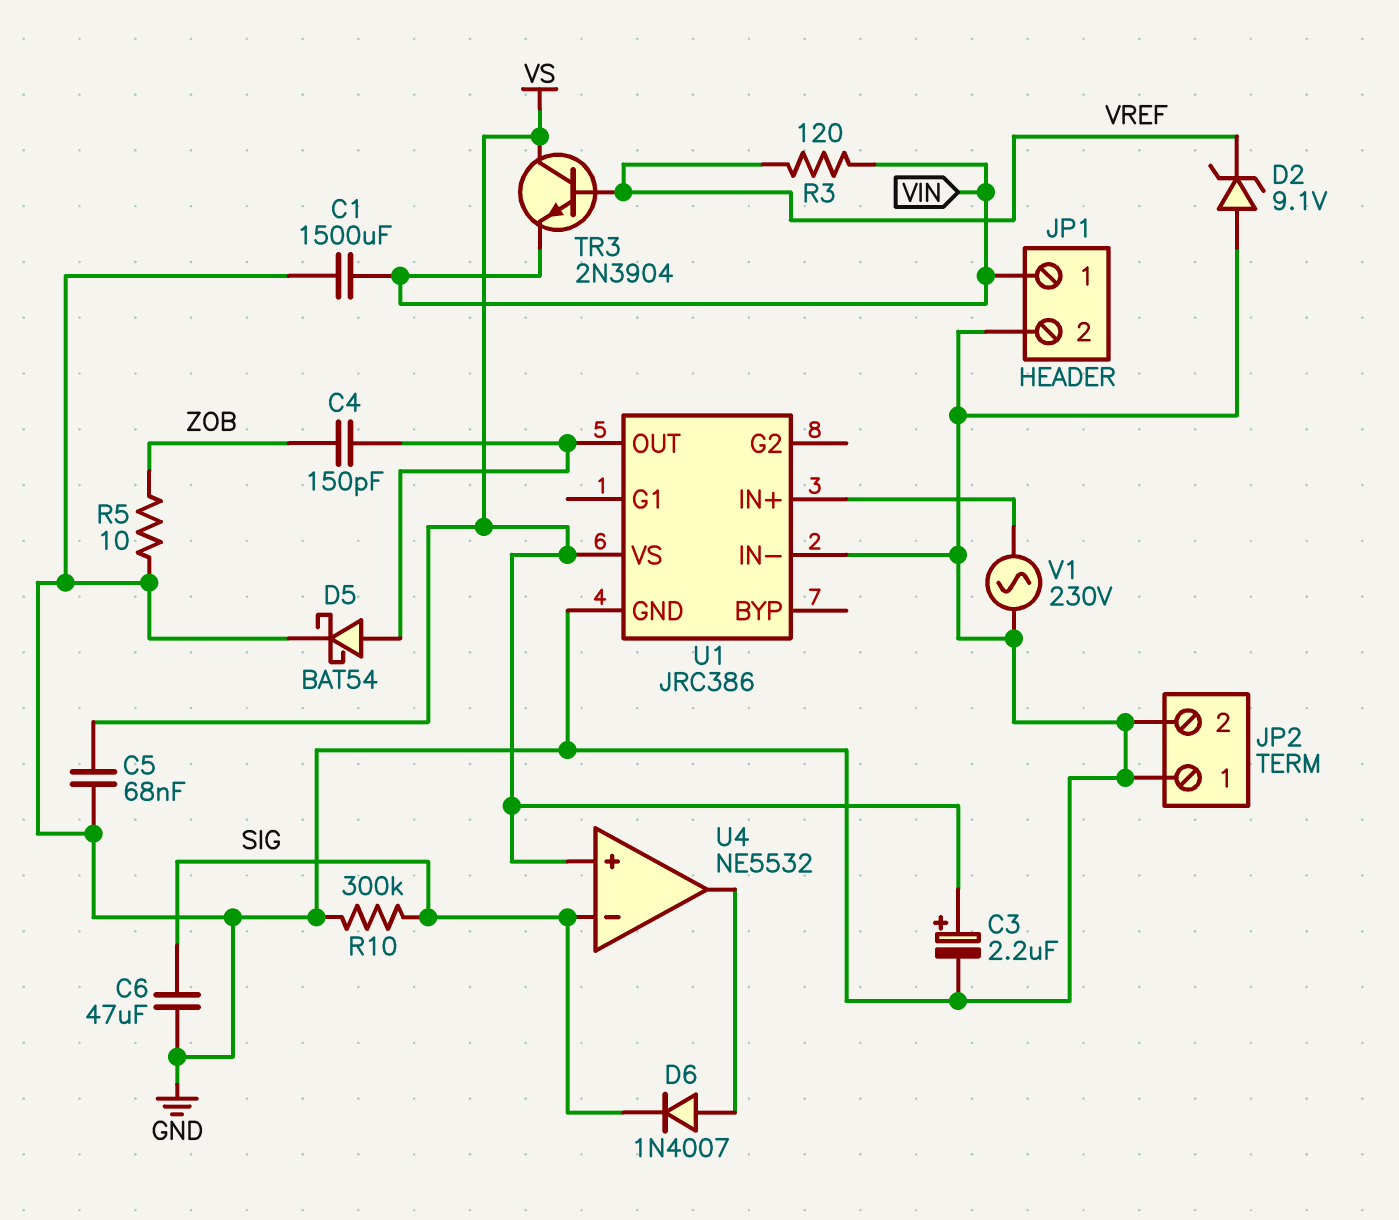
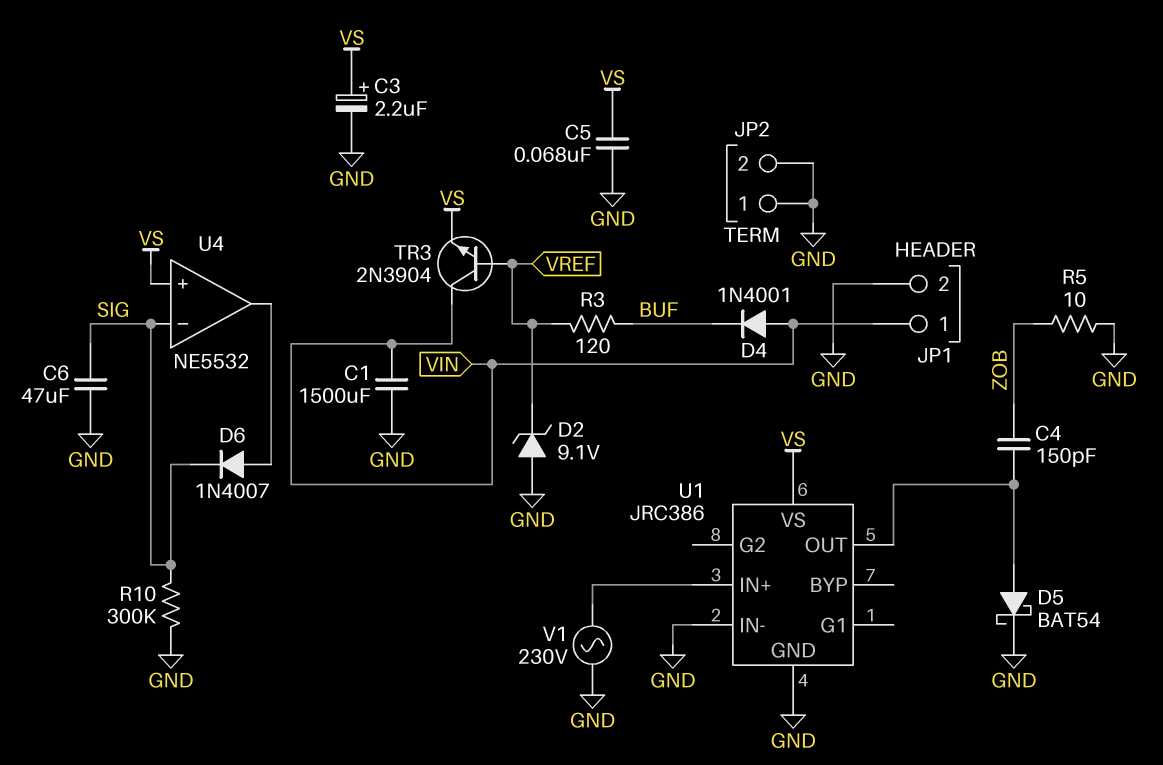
D4: none -> diode 1N4001 (A VIN, K BUF)
R3: 120 (VIN, VREF) -> 120 (BUF, VREF)
TR3: NPN 2N3904 (B VREF, C VS, E VIN) -> NPN 2N3904 (B VREF, C VIN, E VS)

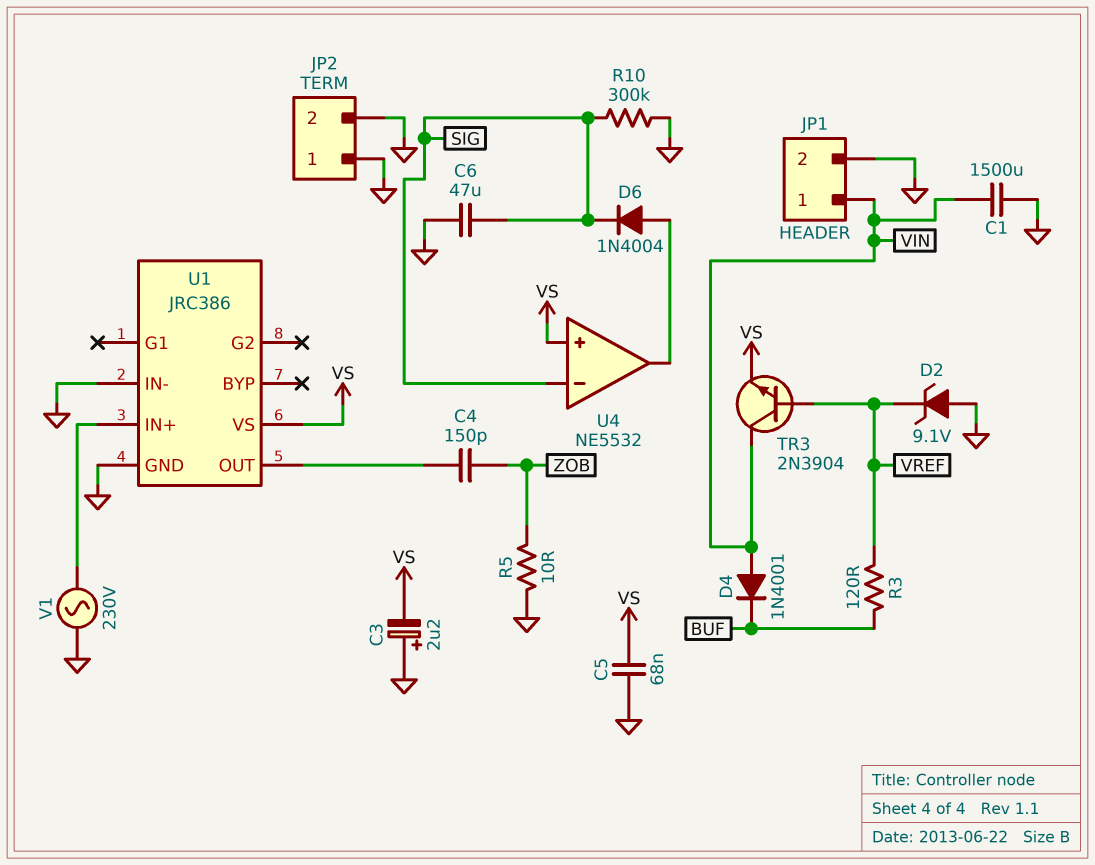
C3: 2.2uF (plus VS, minus GND) -> 2.2uF (plus GND, minus VS)
D5: schottky BAT54 (A U1/OUT, K GND) -> none
D6: diode 1N4007 (A U4/out, K SIG) -> diode 1N4004 (A U4/out, K SIG)

